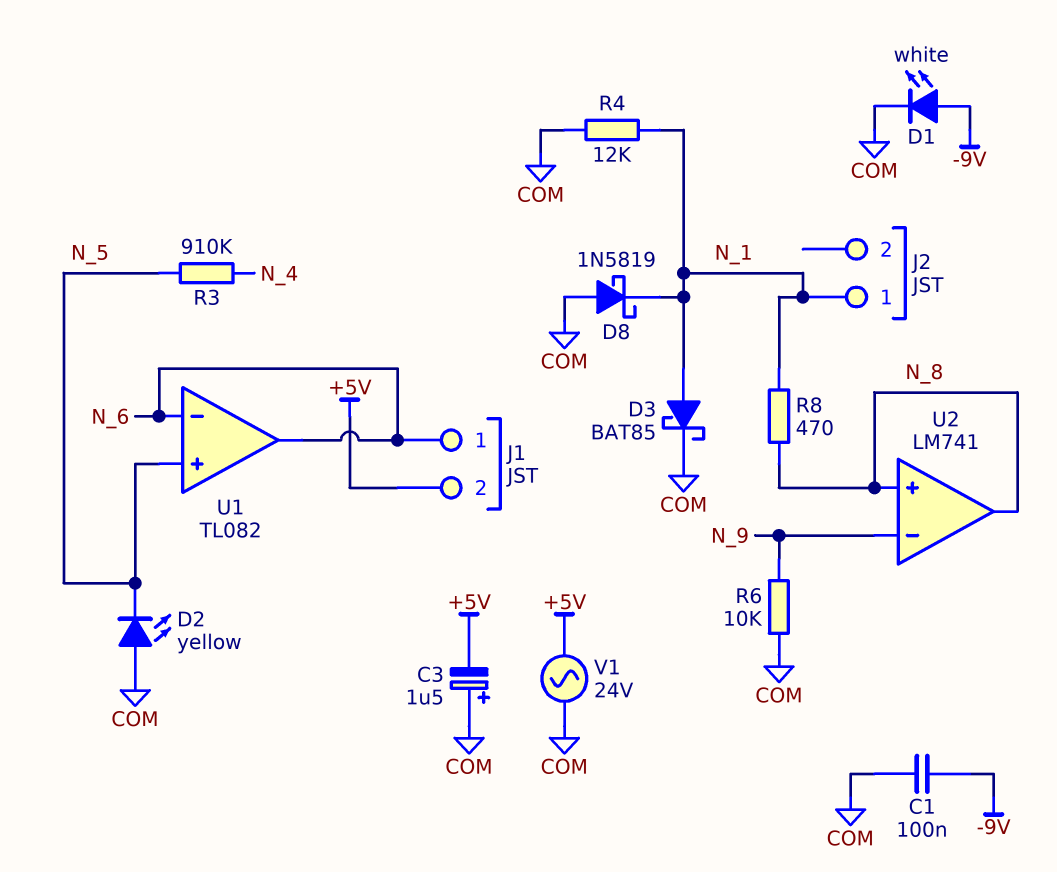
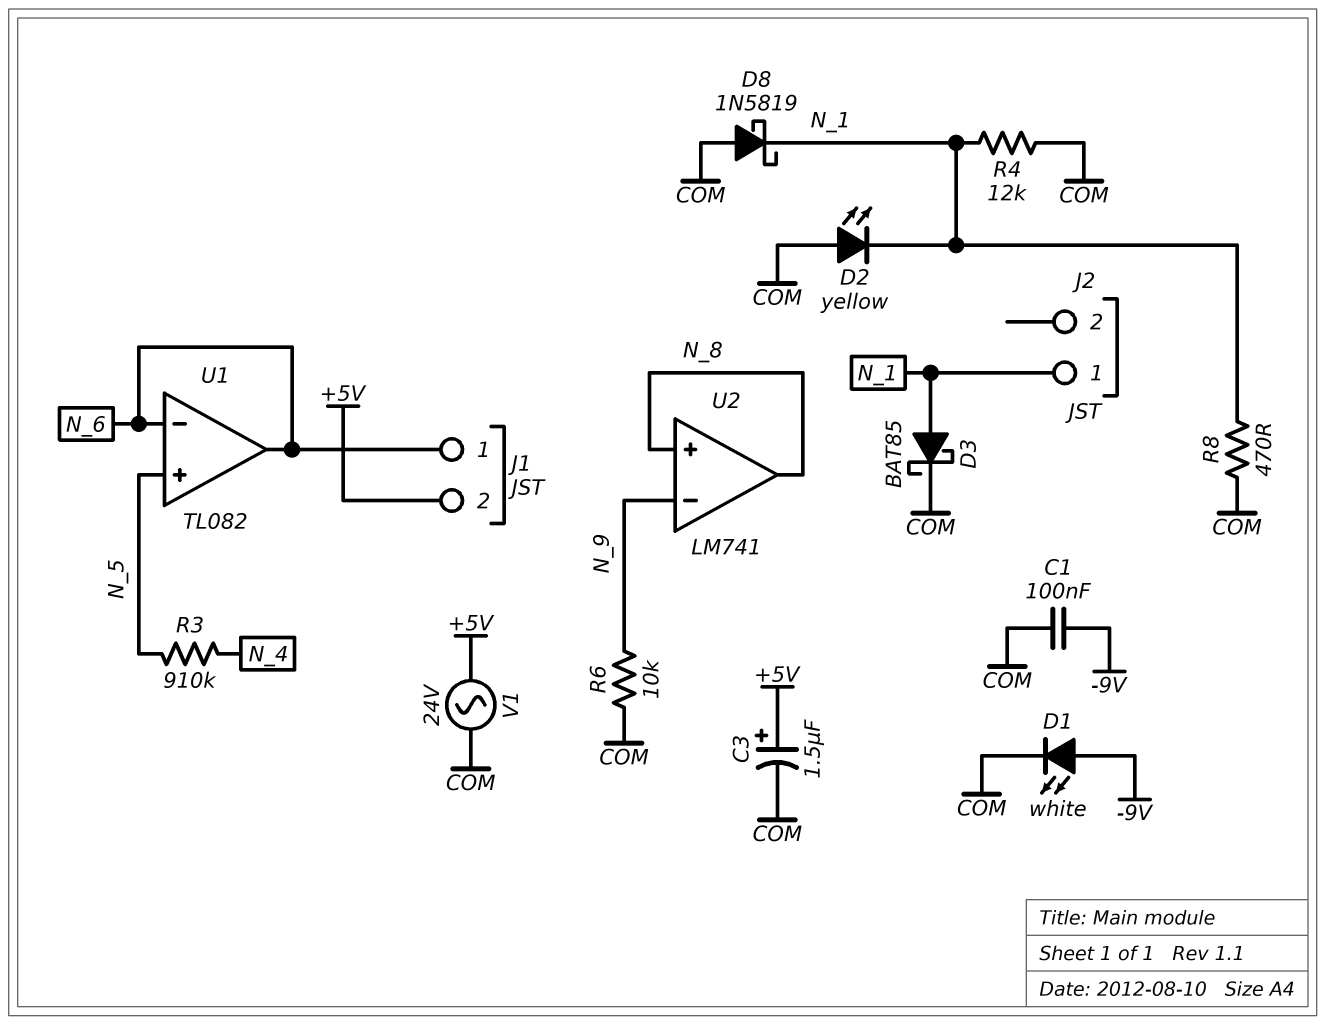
C3: 1.5uF (plus COM, minus +5V) -> 1.5uF (plus +5V, minus COM)
D2: LED yellow (A COM, K N_5) -> LED yellow (A COM, K N_1)
R8: 470 (N_1, N_8) -> 470 (COM, N_1)

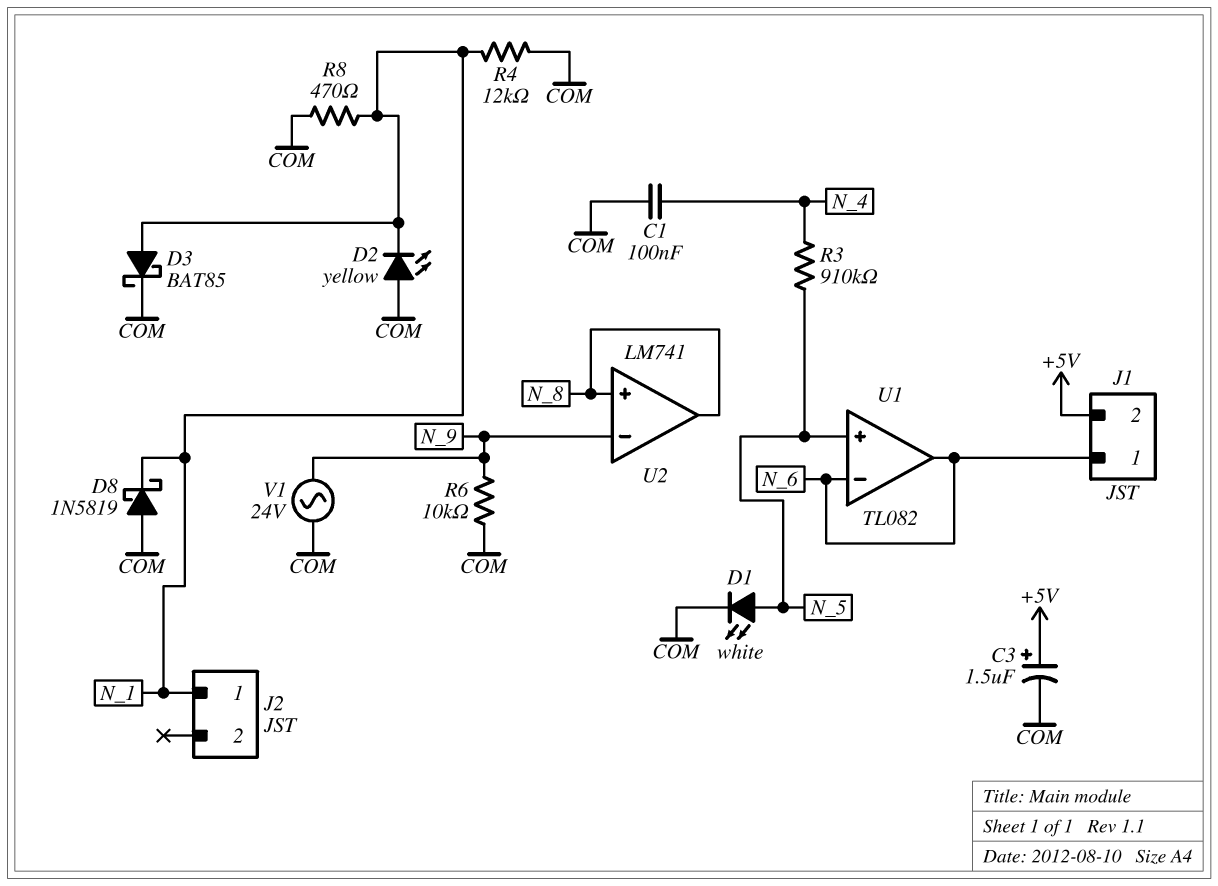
C1: 100nF (-9V, COM) -> 100nF (COM, N_4)
D1: LED white (A -9V, K COM) -> LED white (A N_5, K COM)
V1: AC 24V (+5V, COM) -> AC 24V (COM, N_9)

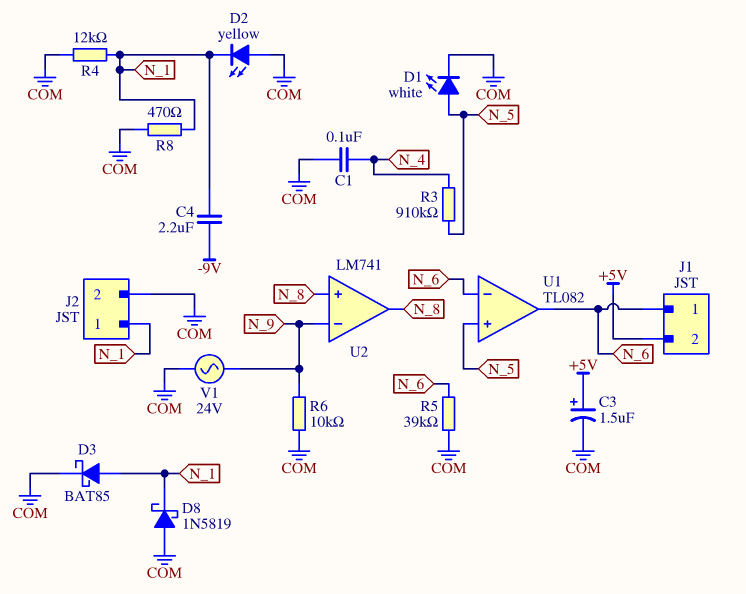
C4: none -> 2.2uF (-9V, N_1)
J2 pin 2: none -> COM
R5: none -> 39k (COM, N_6)

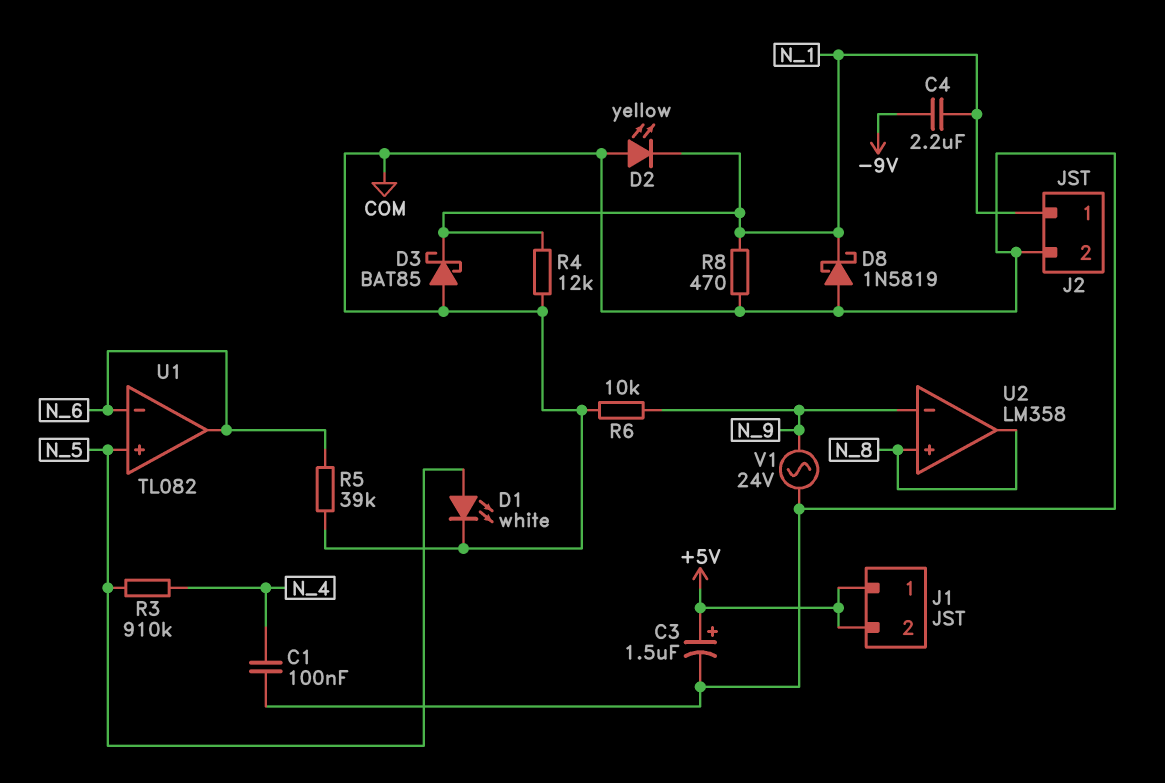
D3: schottky BAT85 (A N_1, K COM) -> schottky BAT85 (A COM, K N_1)
J1 pin 1: N_6 -> +5V
U2: LM741 -> LM358

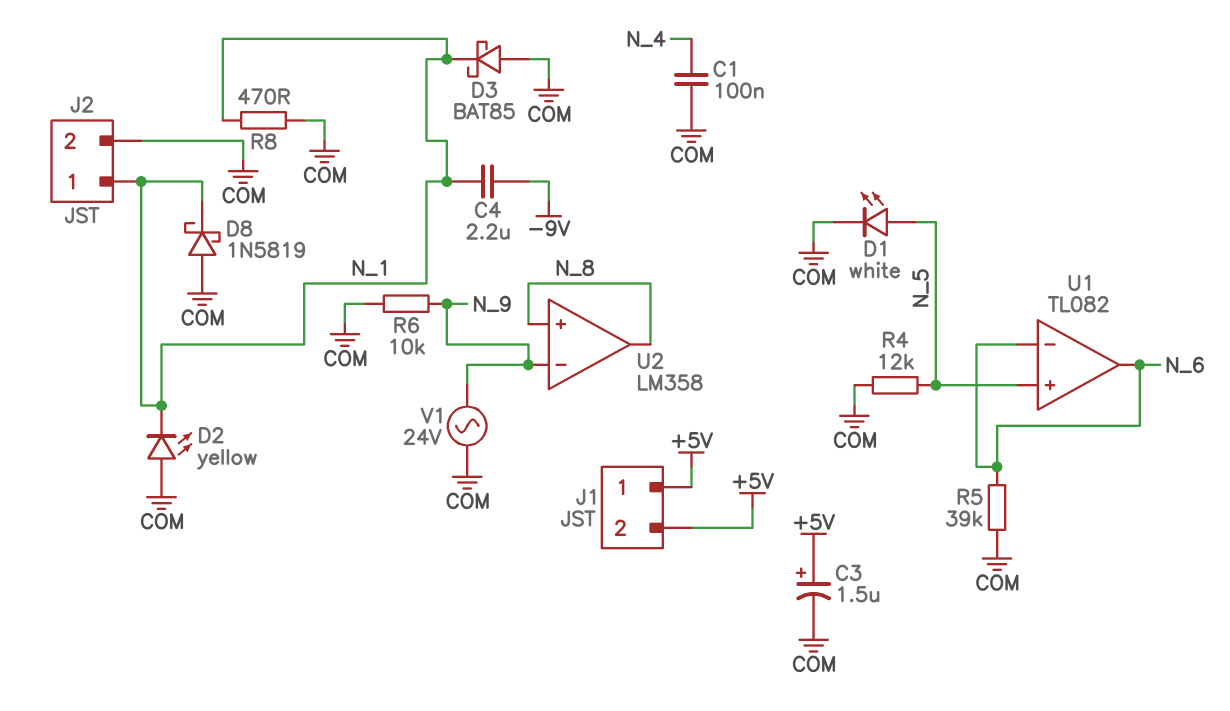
R3: 910k (N_4, N_5) -> none
R4: 12k (COM, N_1) -> 12k (COM, N_5)

